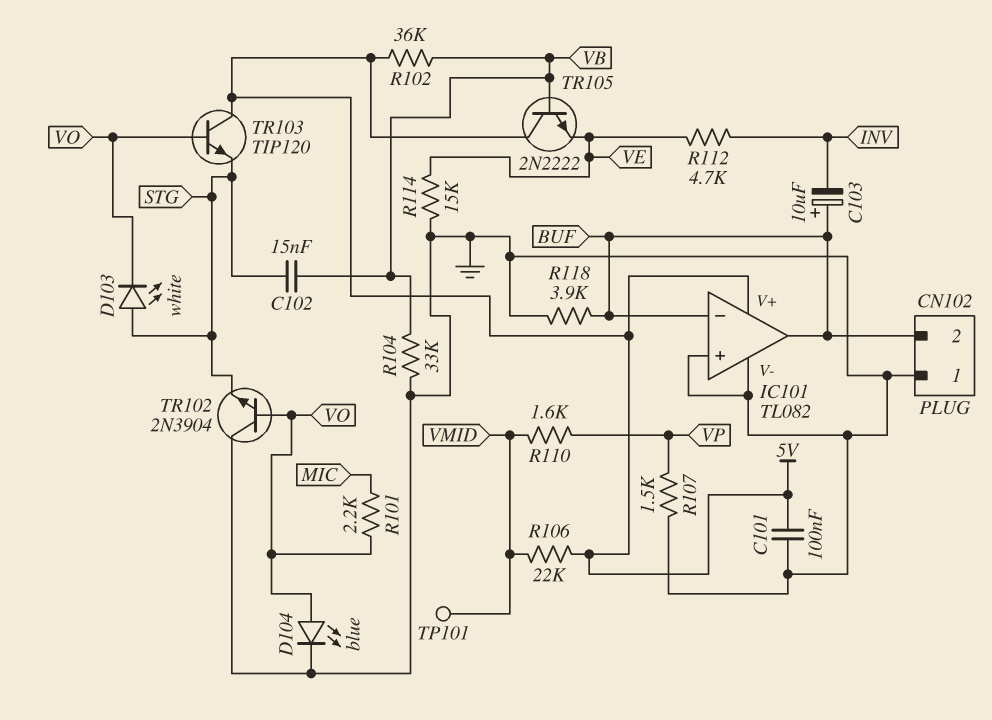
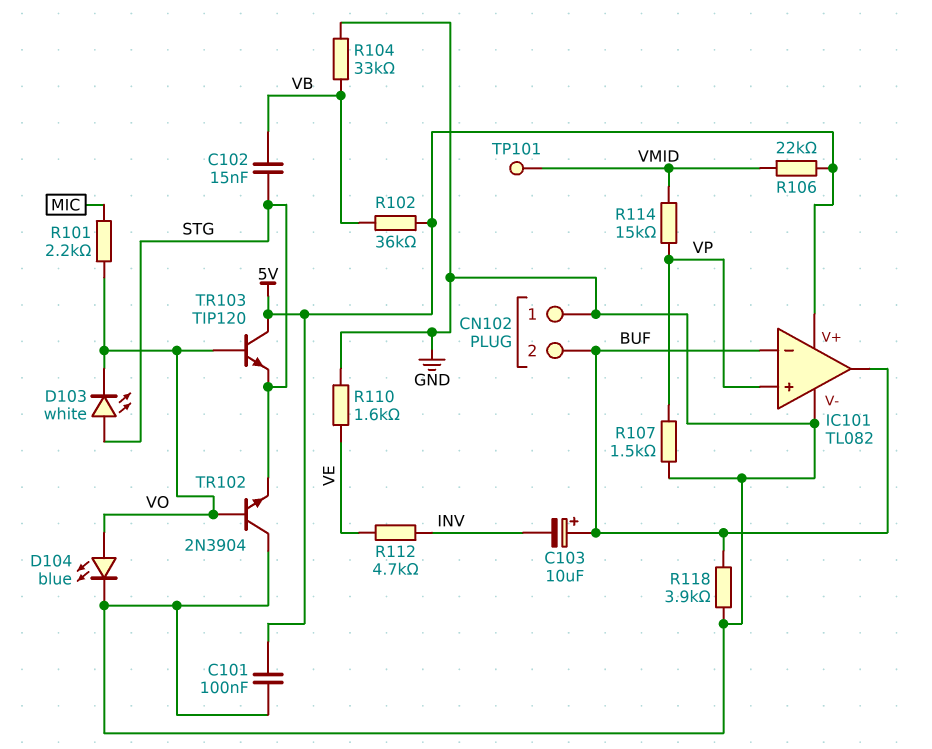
IC101 pin in+: GND -> VP
R110: 1.6k (VMID, VP) -> 1.6k (GND, VE)
R114: 15k (GND, VE) -> 15k (VMID, VP)
TR105: NPN 2N2222 (B VB, C 5V, E VE) -> none

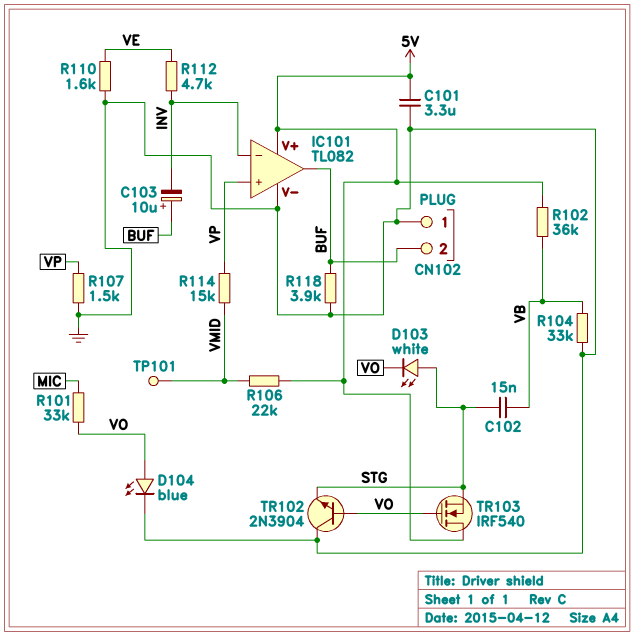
C101: 100nF (5V, GND) -> 3.3uF (5V, GND)
IC101 pin in-: BUF -> INV
R101: 2.2k (MIC, VO) -> 33k (MIC, VO)
TR103: NPN TIP120 (B VO, C 5V, E STG) -> NMOS IRF540 (G VO, D 5V, S STG)

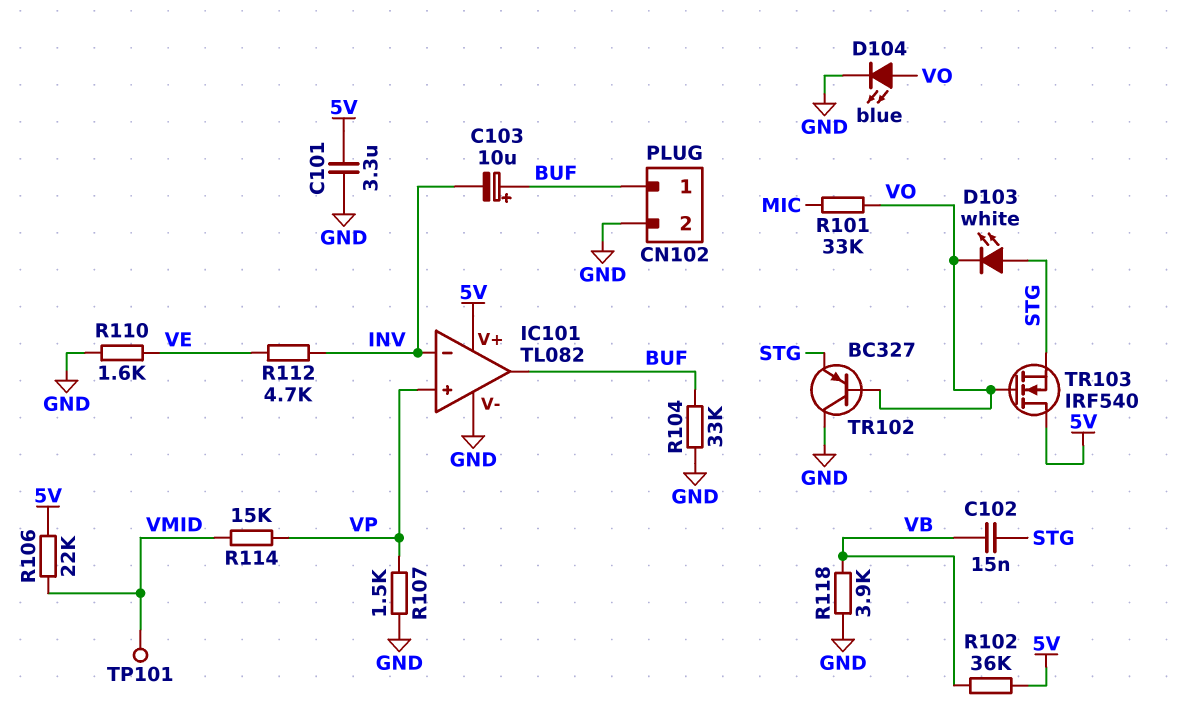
CN102 pin 1: GND -> BUF
CN102 pin 2: BUF -> GND
R104: 33k (GND, VB) -> 33k (BUF, GND)
R118: 3.9k (BUF, GND) -> 3.9k (GND, VB)
TR102: NPN 2N3904 (B VO, C GND, E STG) -> PNP BC327 (B VO, C GND, E STG)

